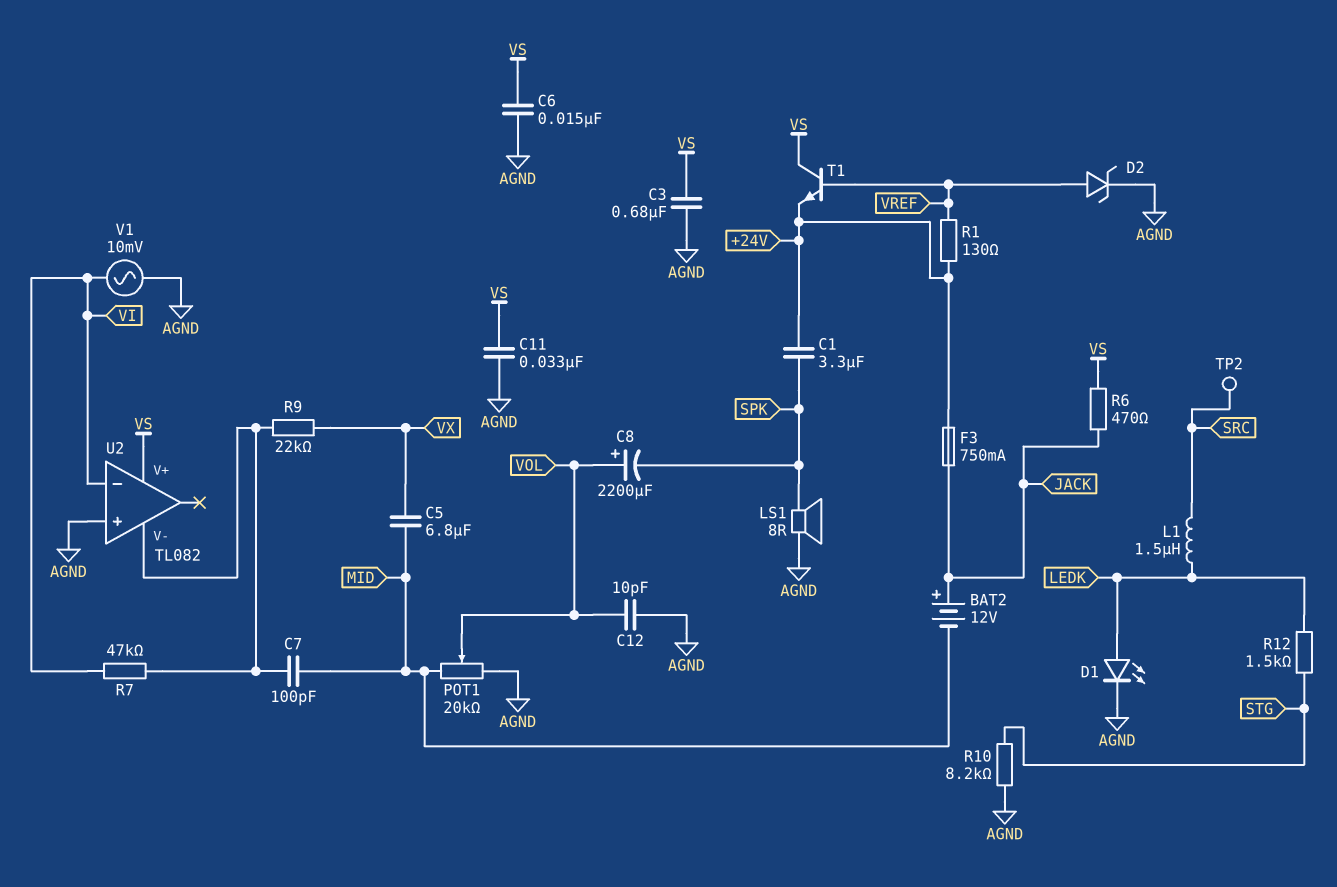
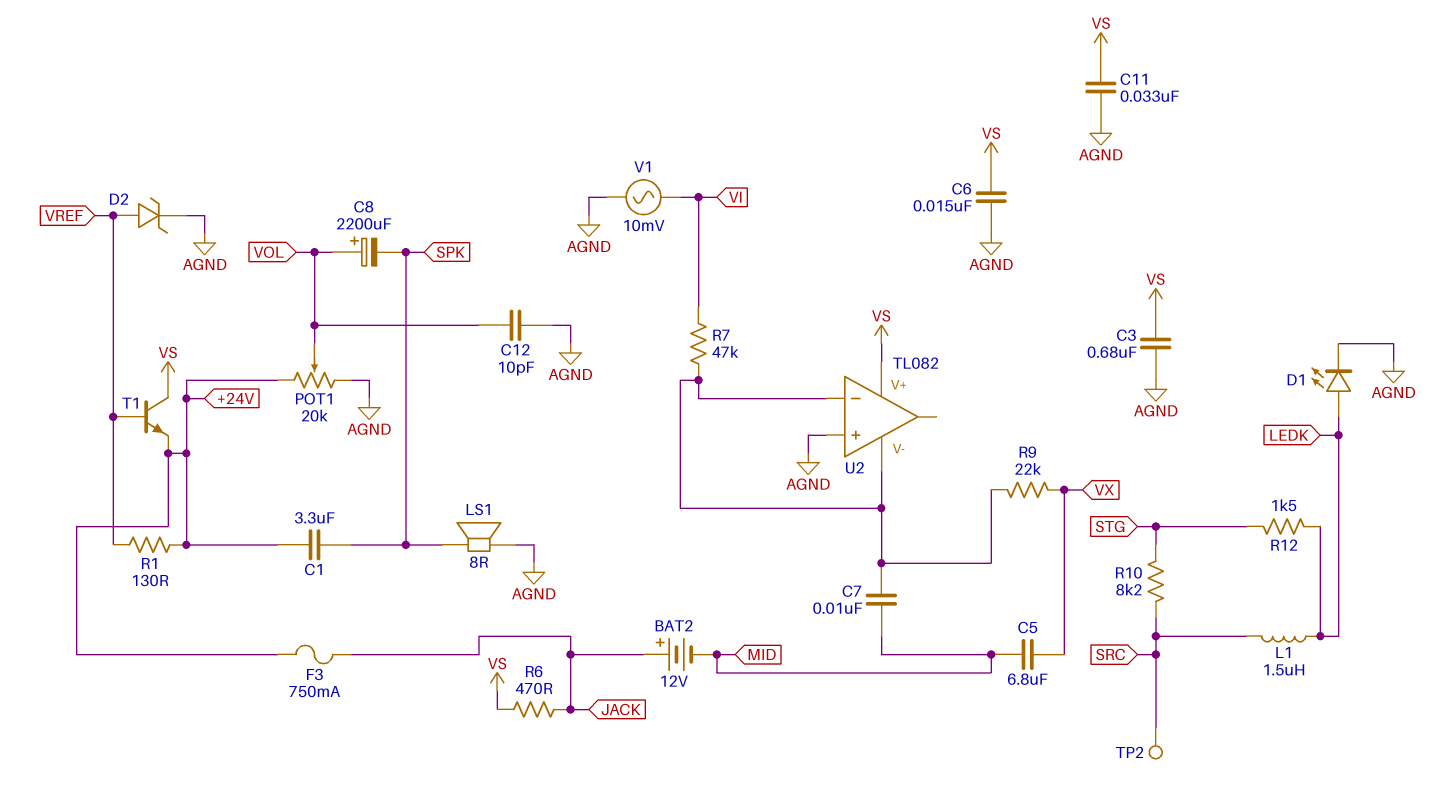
C7: 100pF (MID, U2/V-) -> 10nF (MID, U2/V-)
POT1: 20k (AGND, MID, wiper VOL) -> 20k (+24V, AGND, wiper VOL)
R10: 8.2k (AGND, STG) -> 8.2k (SRC, STG)
U2 pin in-: VI -> U2/V-

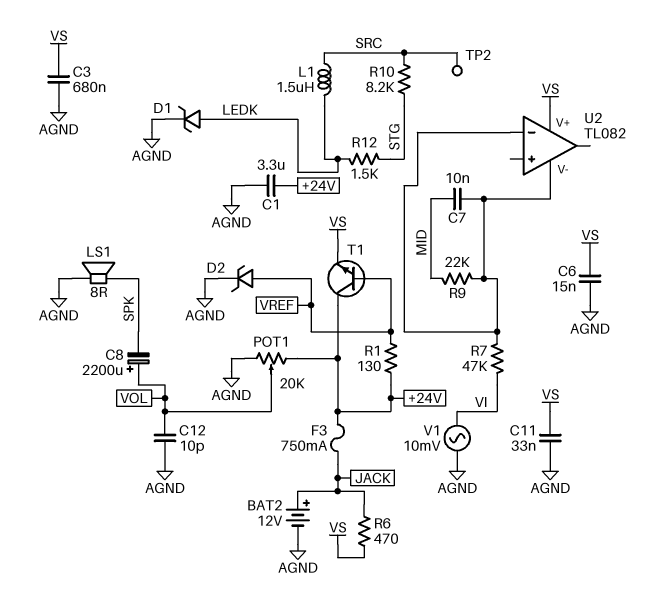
BAT2: 12V (plus JACK, minus MID) -> 12V (plus JACK, minus AGND)
C1: 3.3uF (+24V, SPK) -> 3.3uF (+24V, AGND)
C5: 6.8uF (MID, VX) -> none
D1: LED (A LEDK, K AGND) -> zener (A LEDK, K AGND)
R9: 22k (U2/V-, VX) -> 22k (MID, U2/V-)
T1: NPN (B VREF, C VS, E +24V) -> NPN (B VREF, C +24V, E VS)
U2 pin in+: AGND -> none

